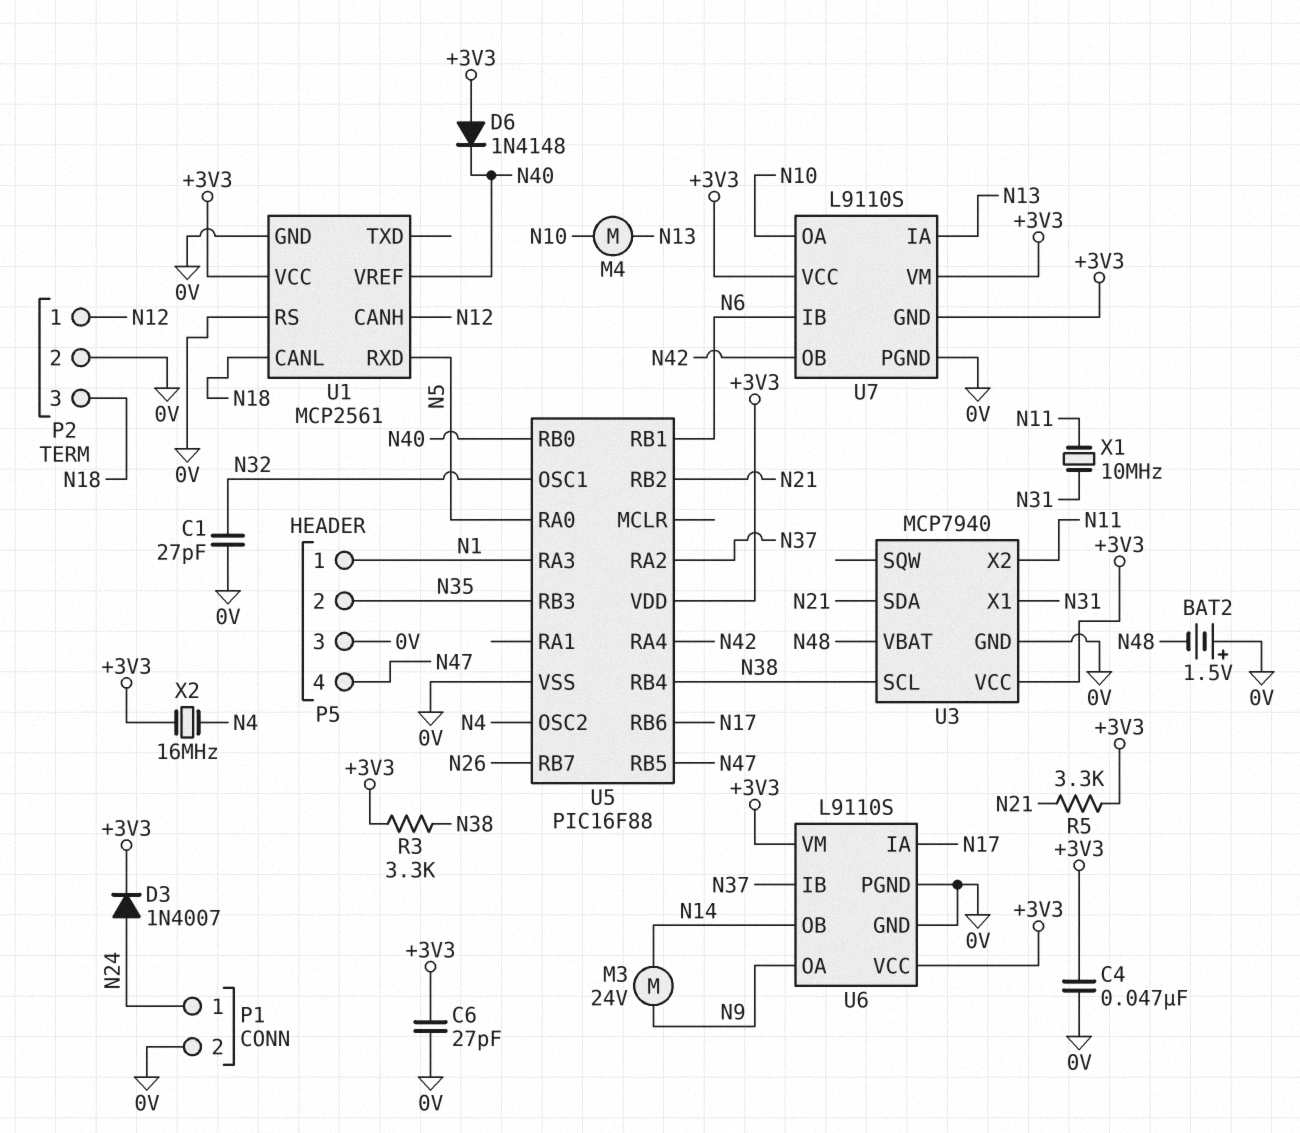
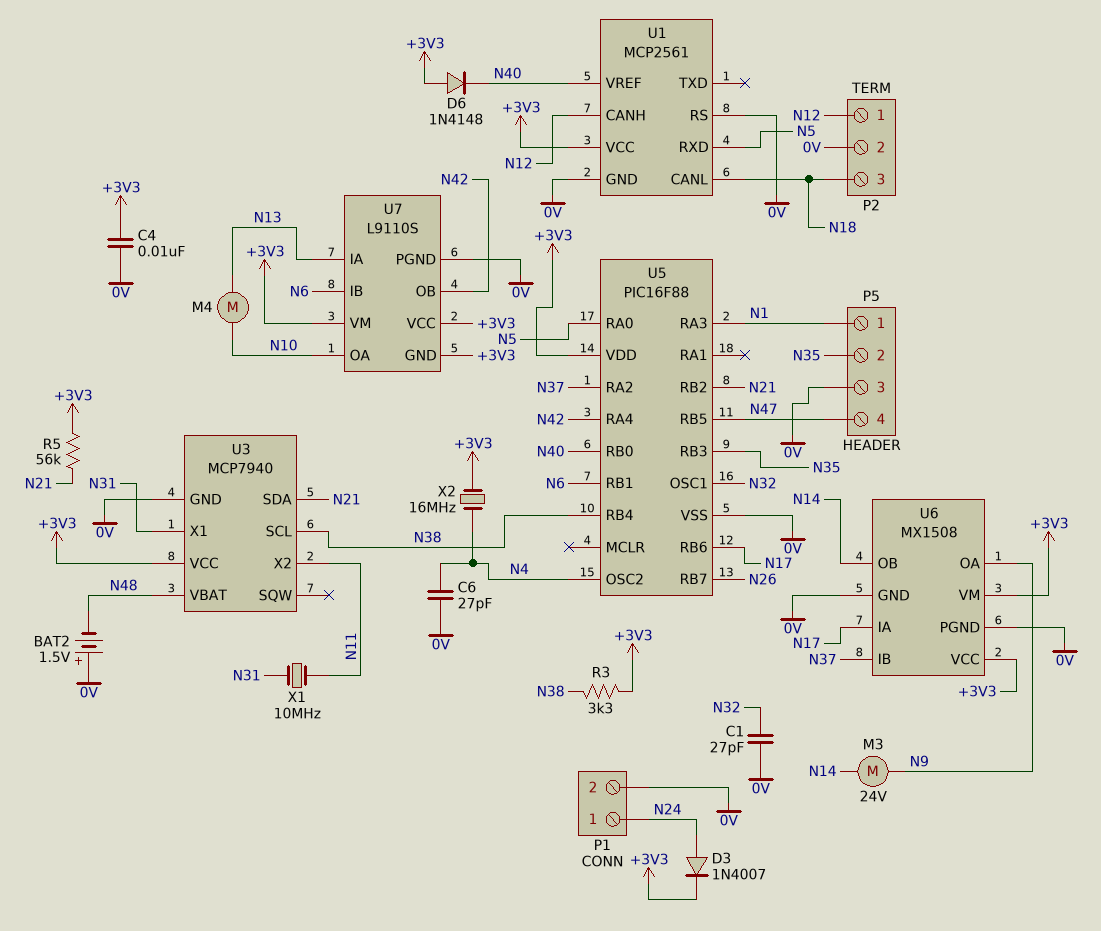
C4: 47nF (+3V3, 0V) -> 10nF (+3V3, 0V)
C6: 27pF (+3V3, 0V) -> 27pF (0V, N4)
R5: 3.3k (+3V3, N21) -> 56k (+3V3, N21)
U6: L9110S -> MX1508

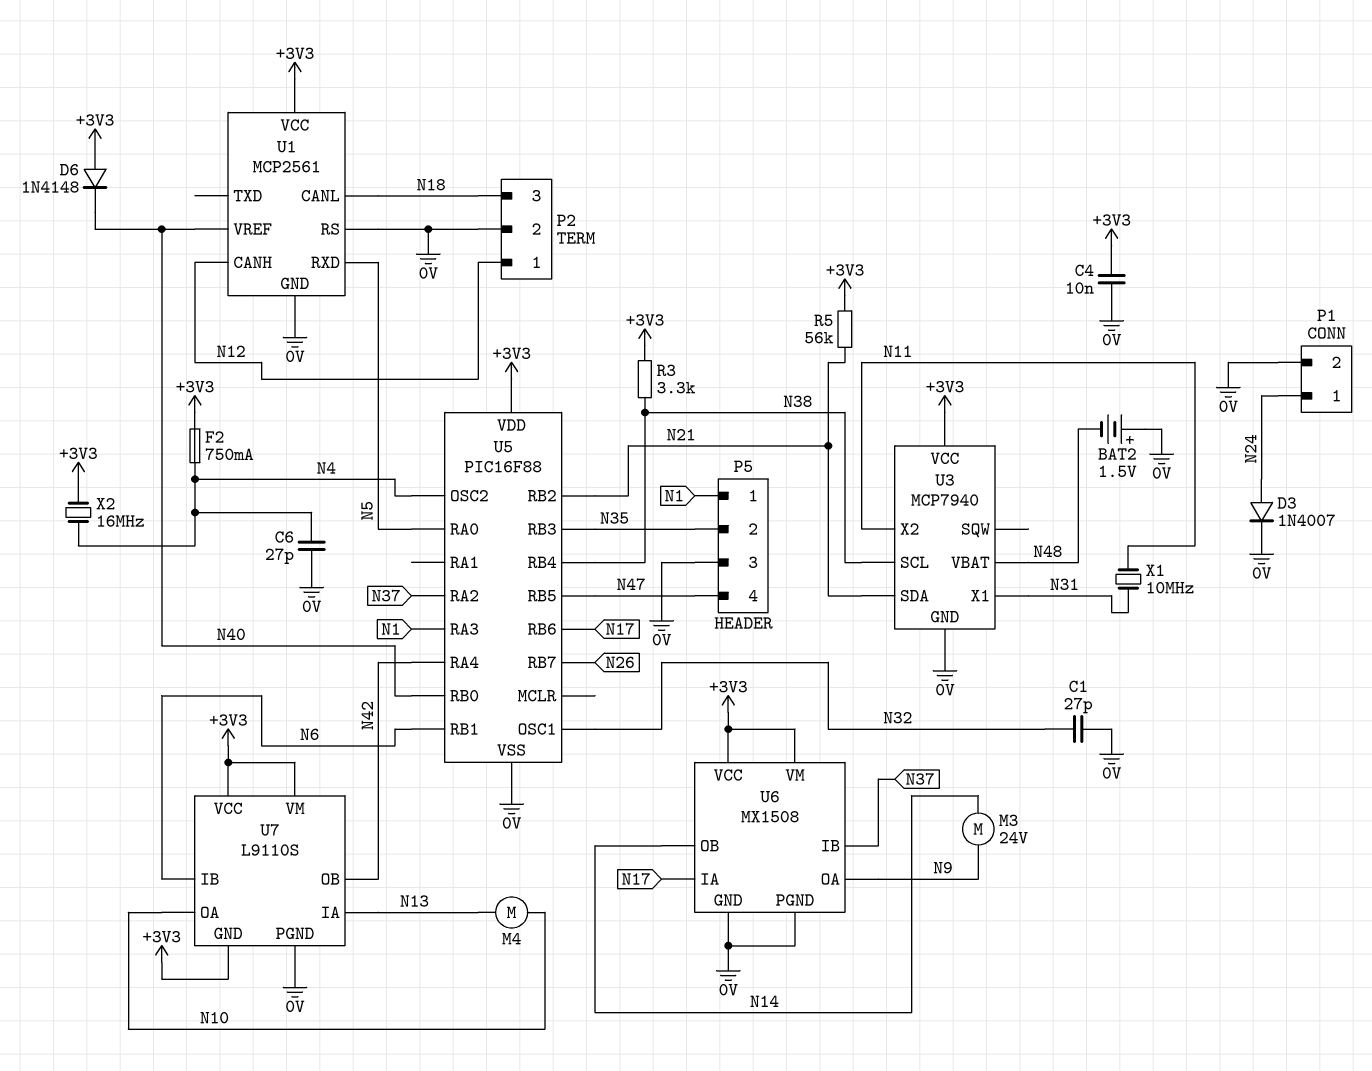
D3: diode 1N4007 (A N24, K +3V3) -> diode 1N4007 (A N24, K 0V)
F2: none -> 750mA (+3V3, N4)

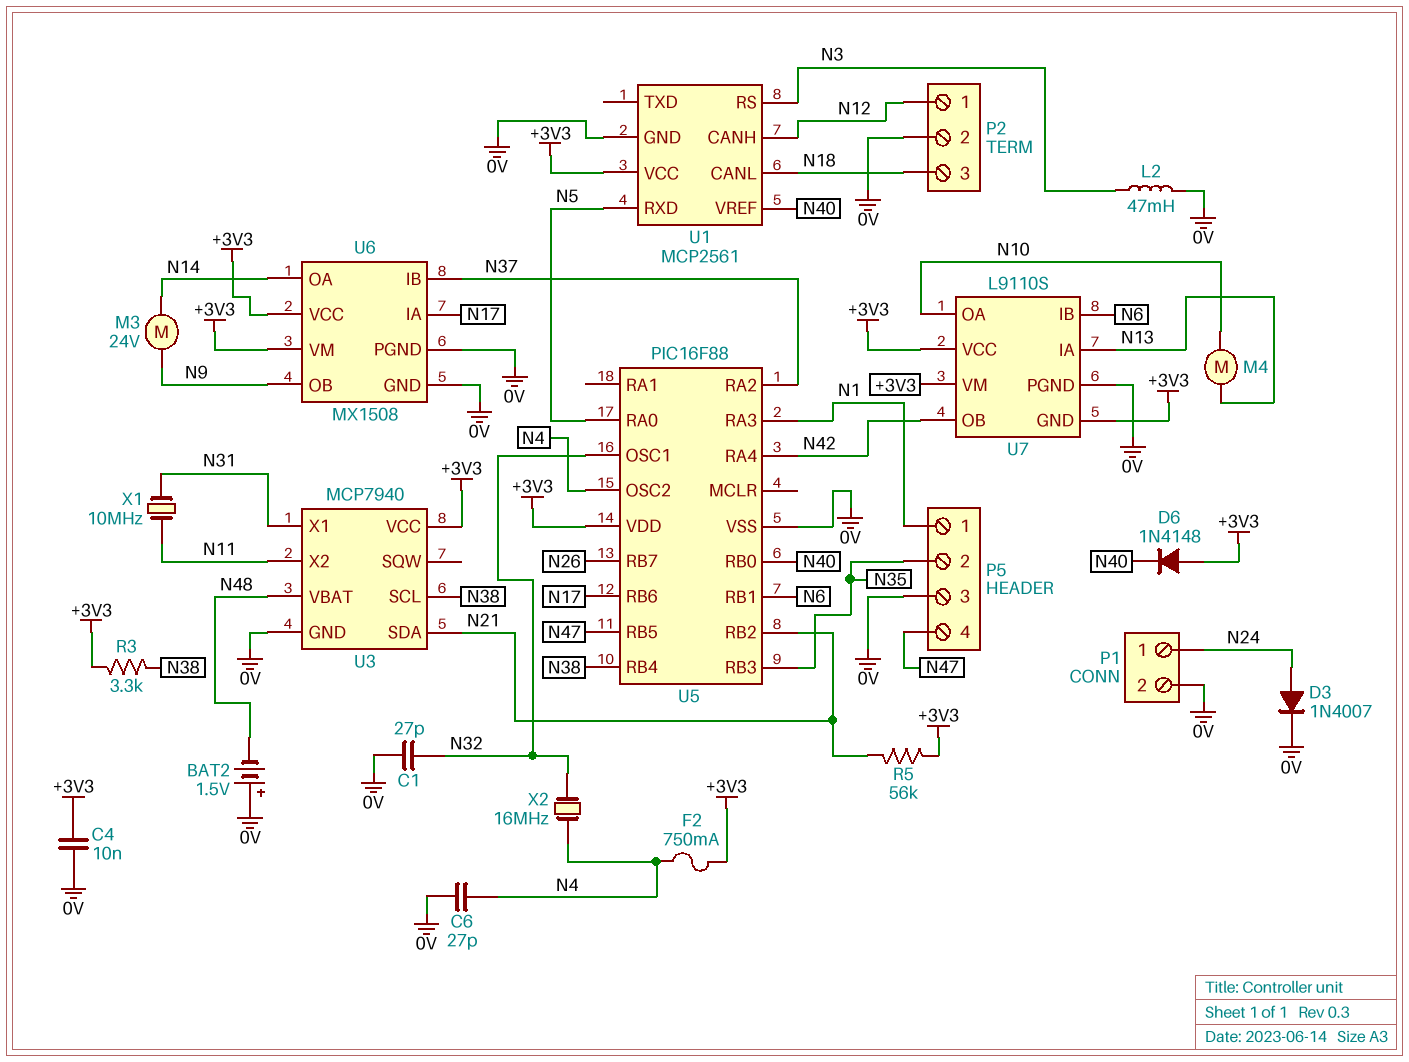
L2: none -> 47mH (0V, N3)
U1 pin RS: 0V -> N3
U6 pin OA: N9 -> N14
U6 pin OB: N14 -> N9
X2: 16MHz (+3V3, N4) -> 16MHz (N4, N32)

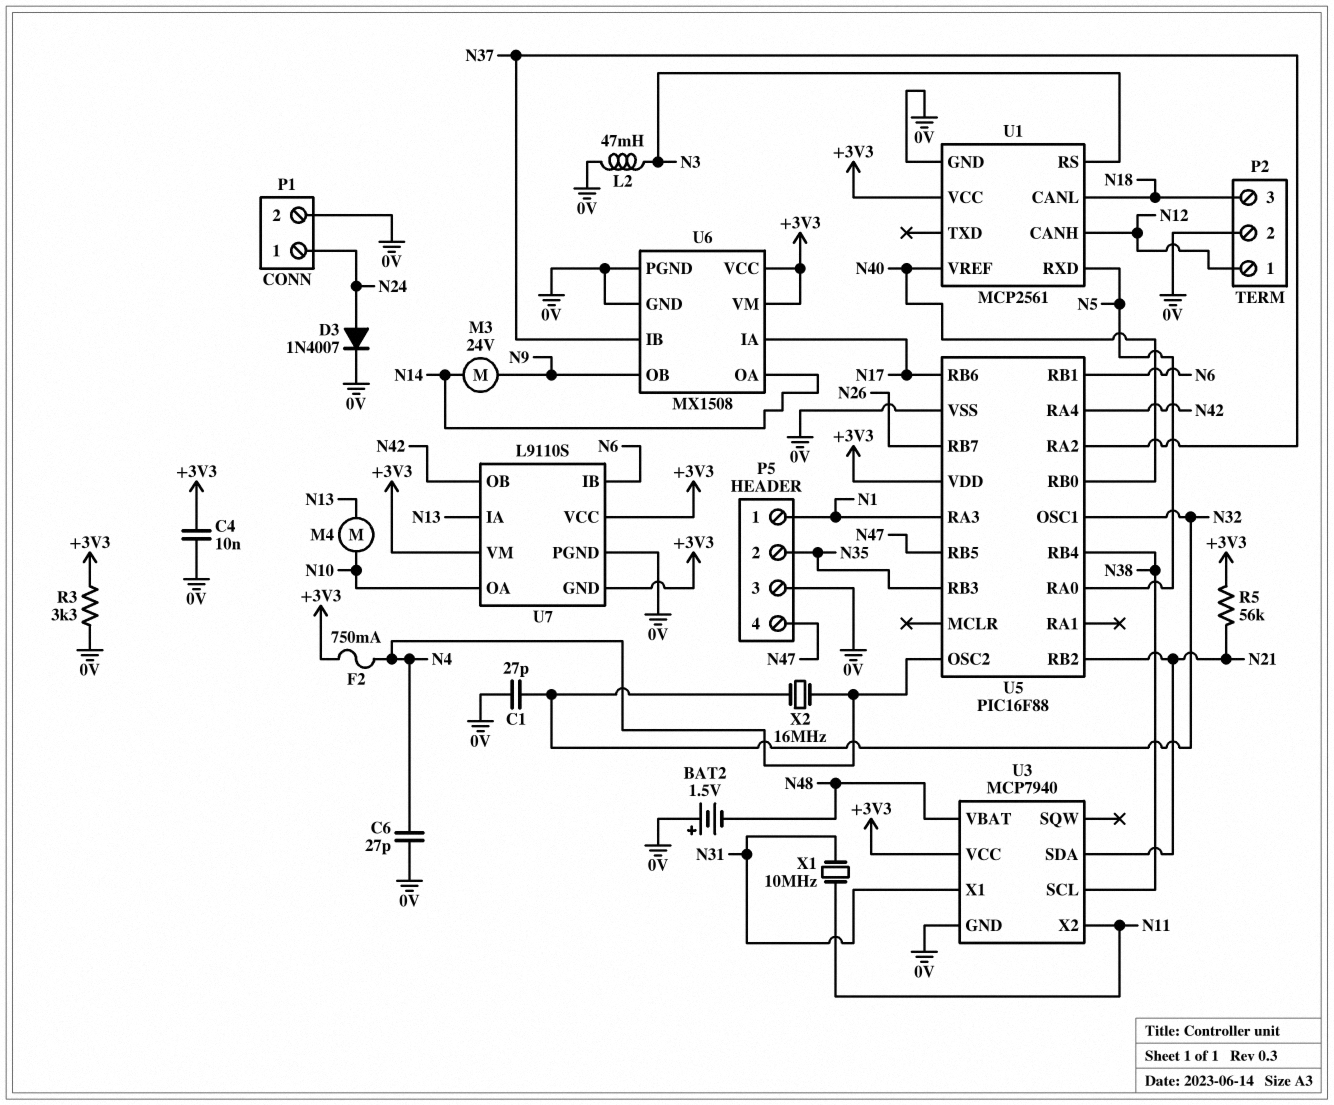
D6: diode 1N4148 (A +3V3, K N40) -> none
R3: 3.3k (+3V3, N38) -> 3.3k (+3V3, 0V)

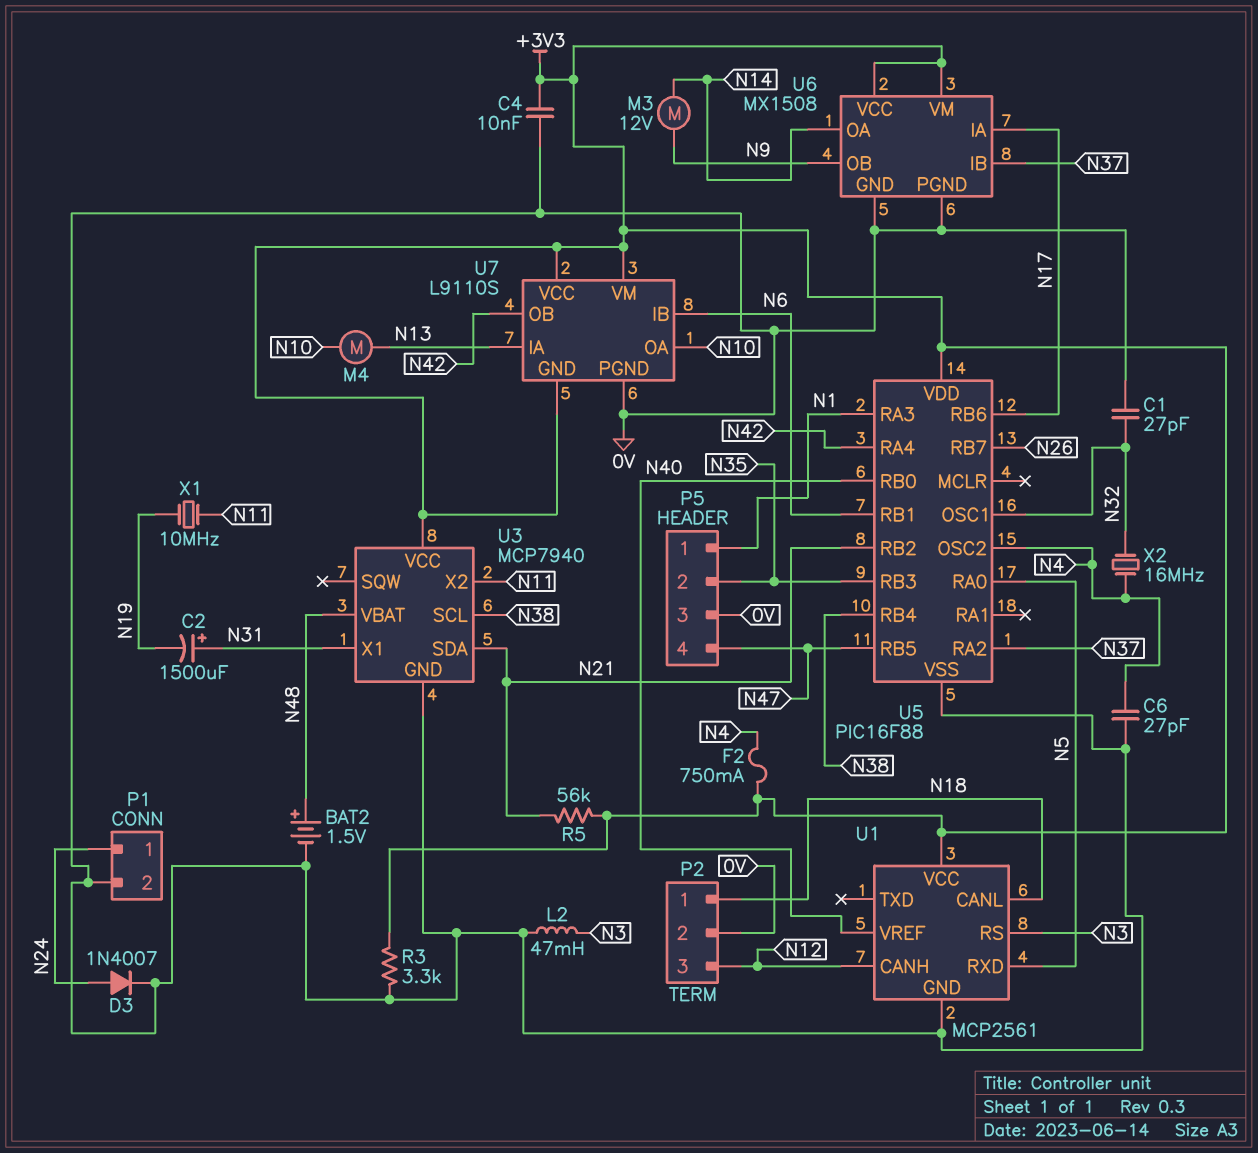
BAT2: 1.5V (plus 0V, minus N48) -> 1.5V (plus N48, minus 0V)
C2: none -> 1500uF (plus N31, minus N19)
M3: motor 24V (N9, N14) -> motor 12V (N9, N14)
P2 pin 1: N12 -> N18
P2 pin 3: N18 -> N12
X1: 10MHz (N11, N31) -> 10MHz (N11, N19)

